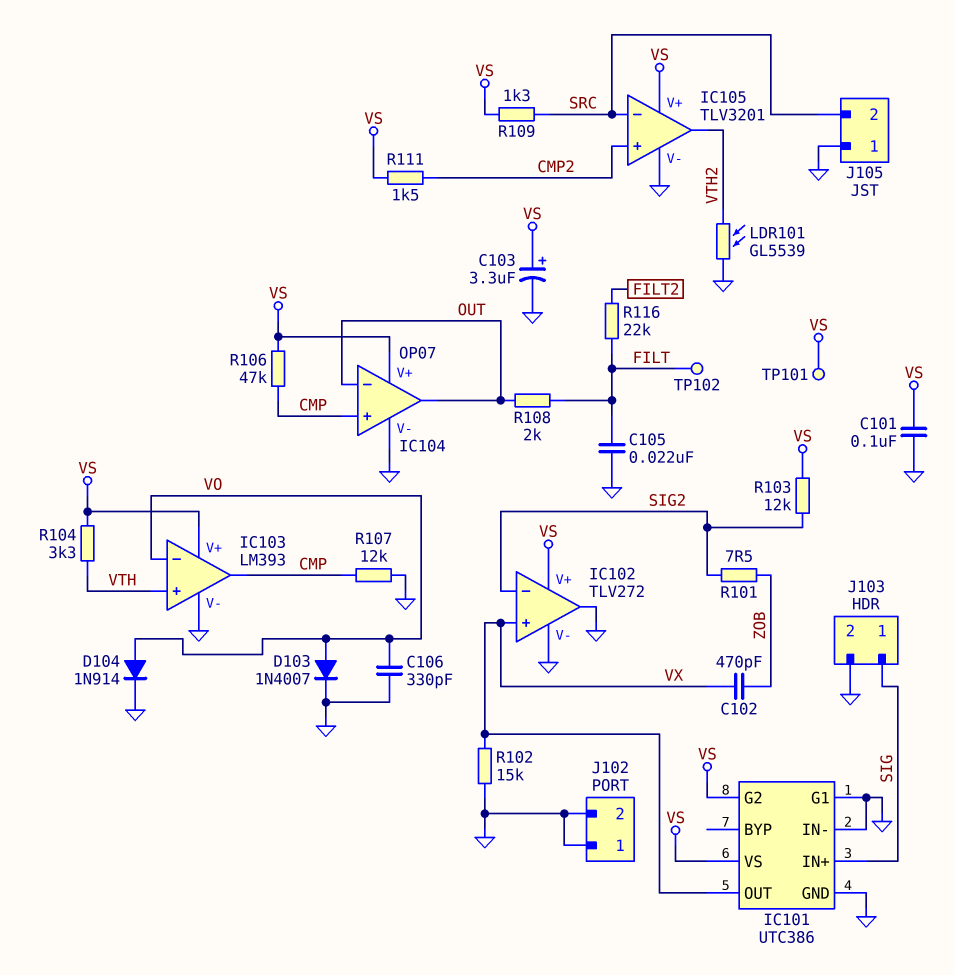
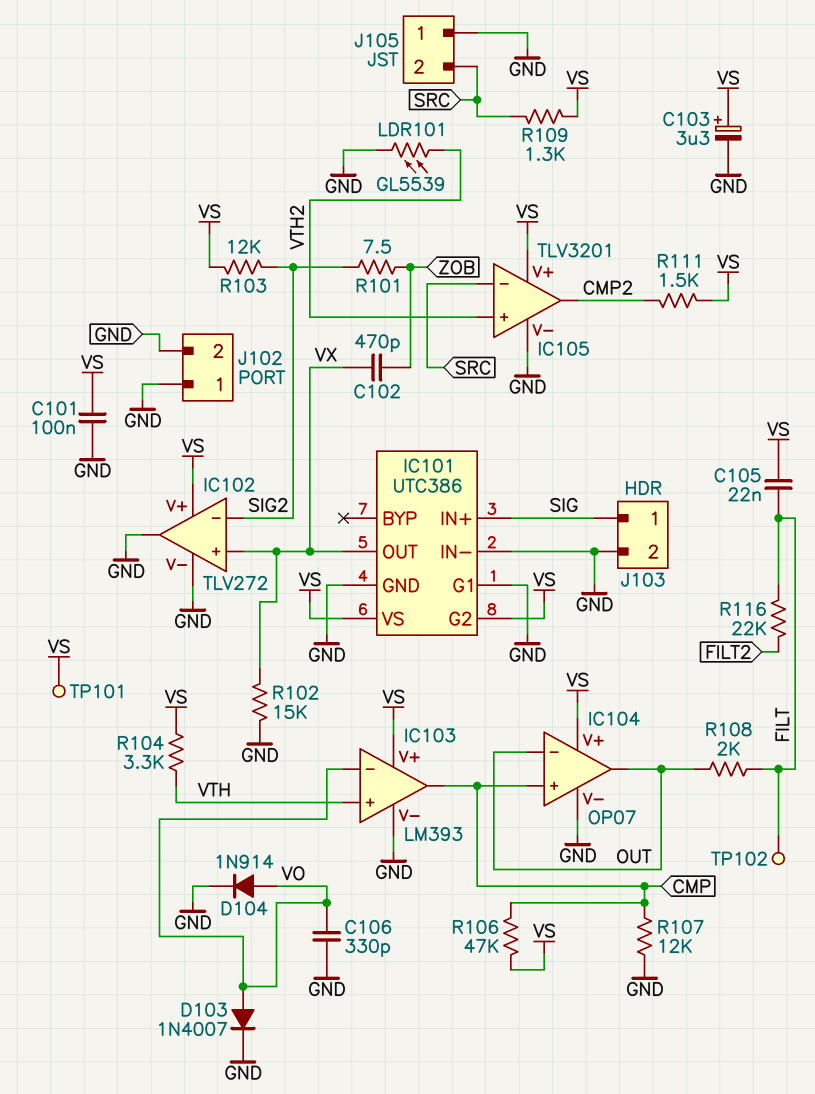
C105: 22nF (FILT, GND) -> 22nF (FILT, VS)
IC105 pin in+: CMP2 -> VTH2
IC105 pin out: VTH2 -> CMP2

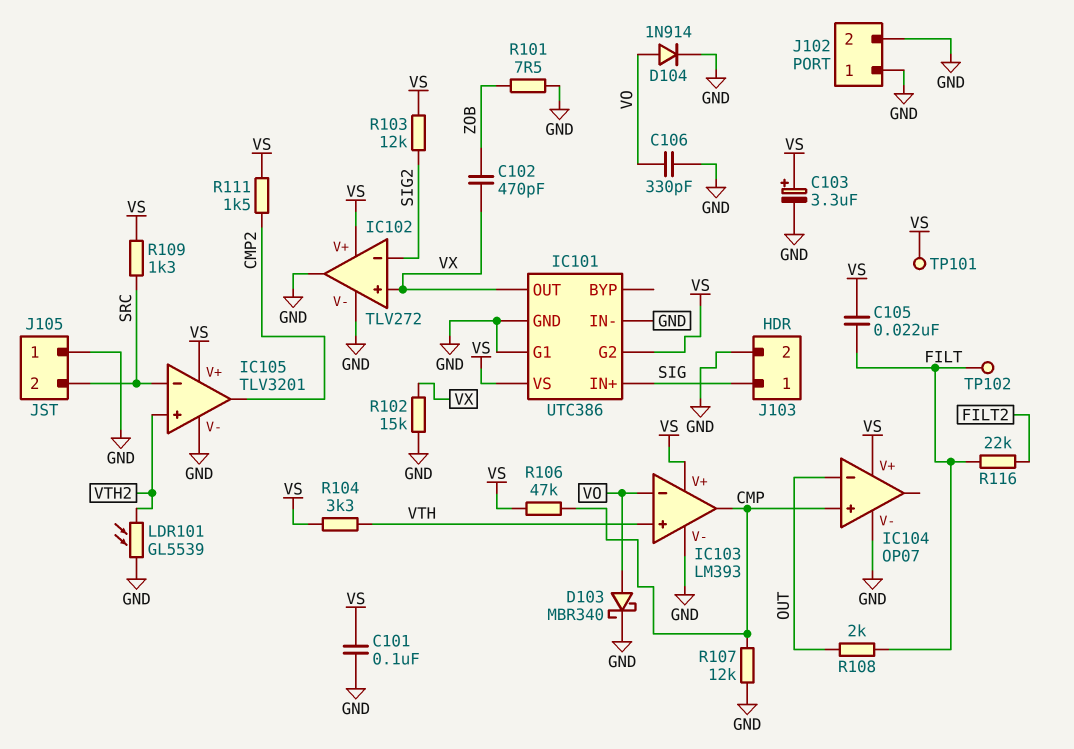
D103: diode 1N4007 (A VO, K GND) -> schottky MBR340 (A VO, K GND)
IC104 pin out: OUT -> none
R101: 7.5 (SIG2, ZOB) -> 7.5 (GND, ZOB)

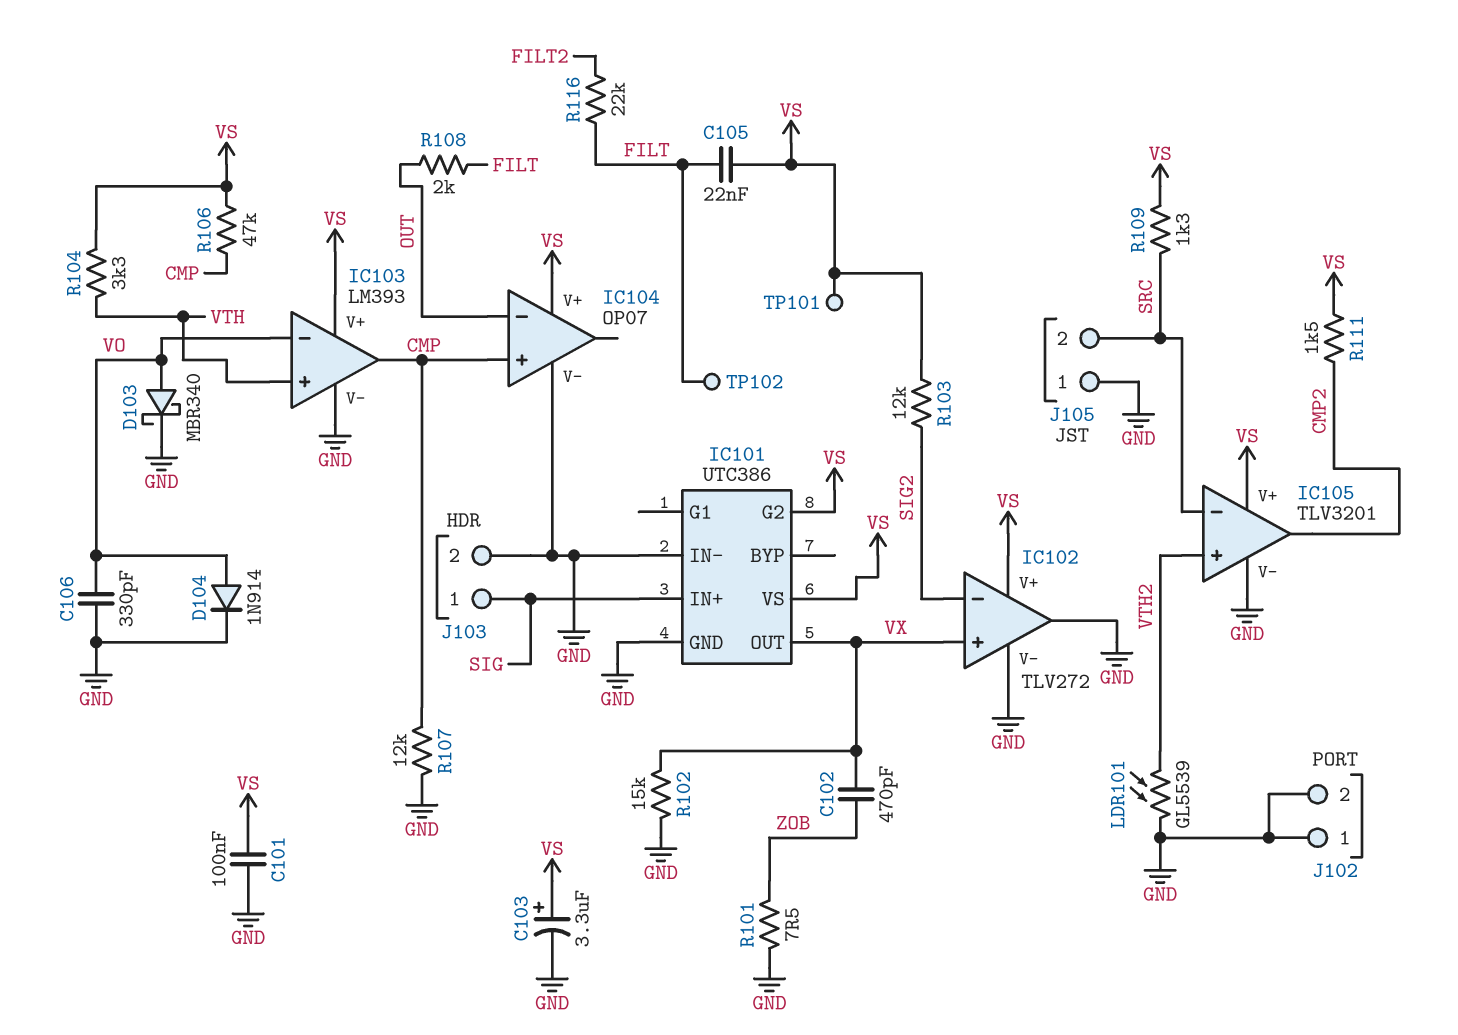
IC101 pin G1: GND -> none

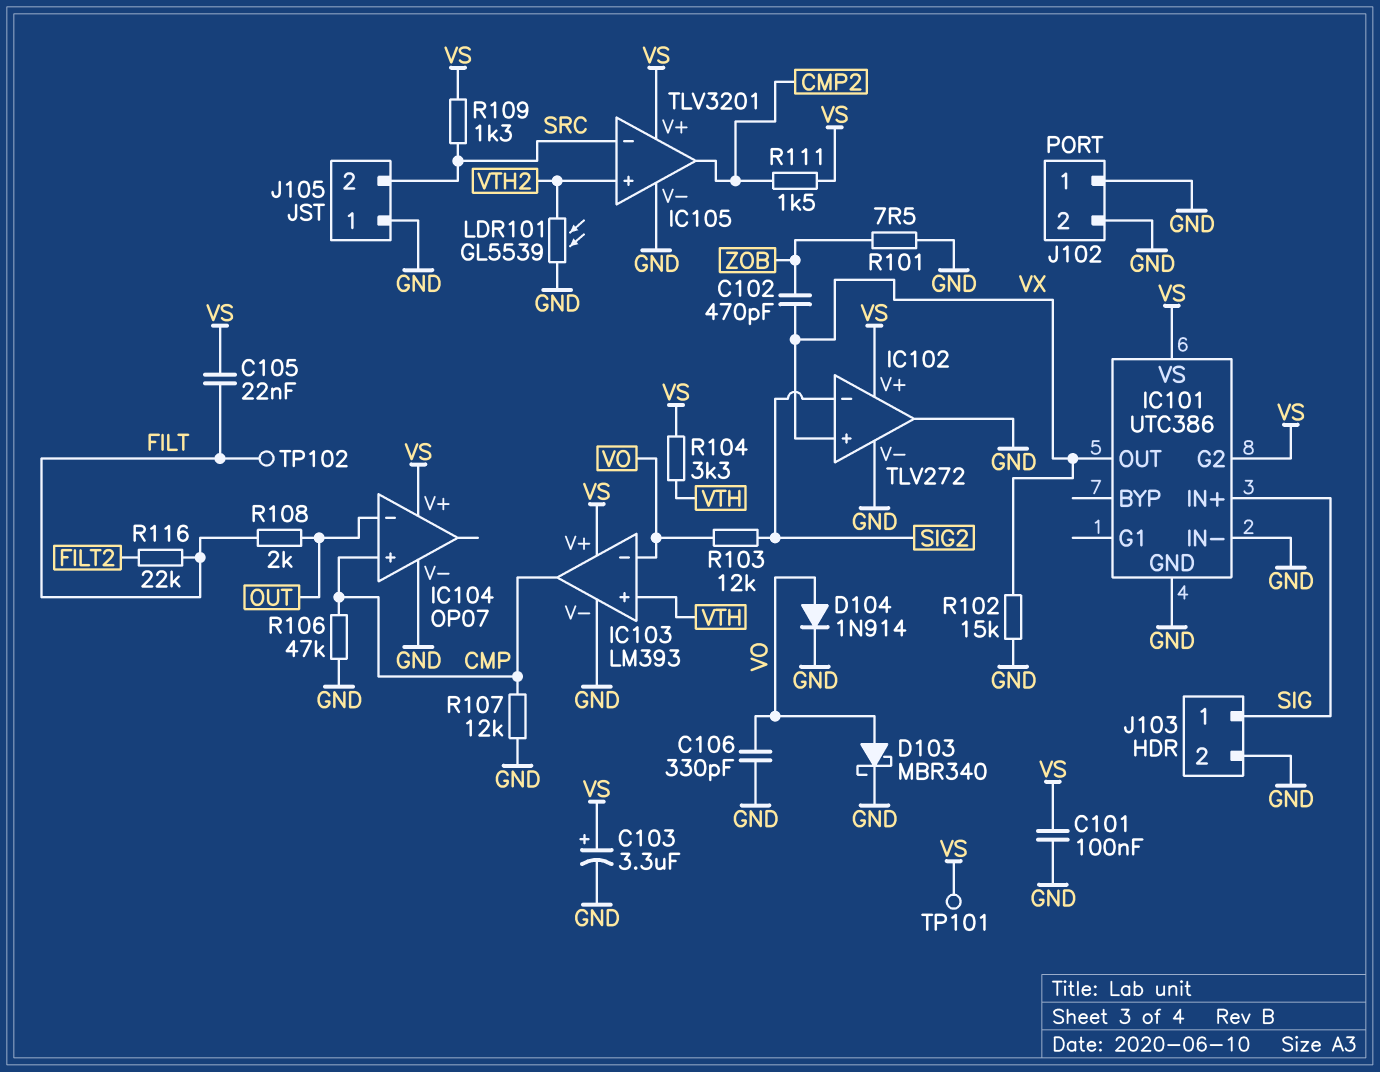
R103: 12k (SIG2, VS) -> 12k (SIG2, VO)
R106: 47k (CMP, VS) -> 47k (CMP, GND)

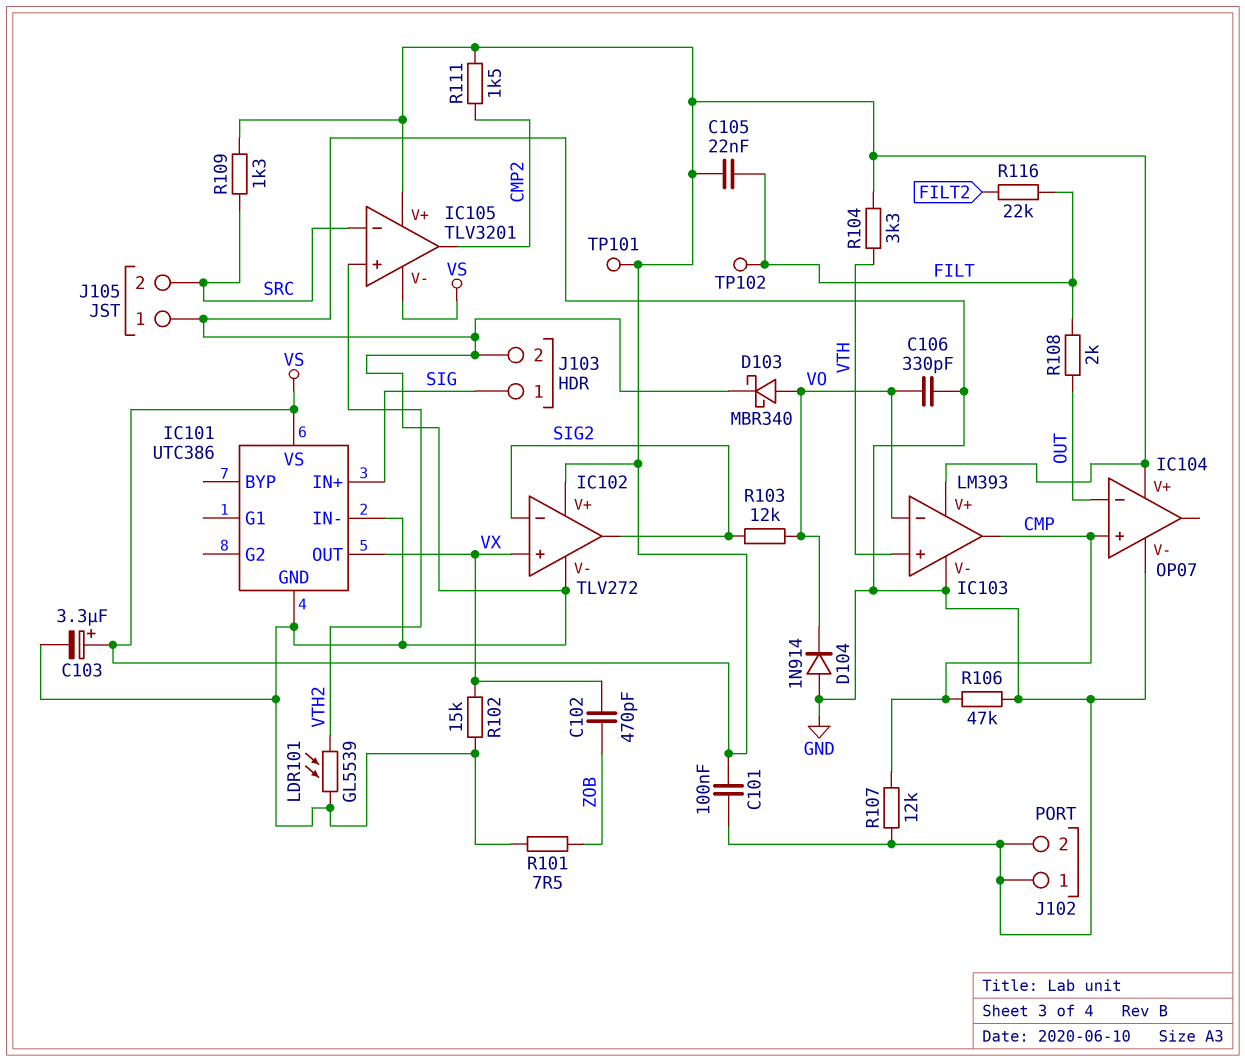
D104: diode 1N914 (A VO, K GND) -> diode 1N914 (A GND, K VO)
IC101 pin G2: VS -> none
IC102 pin out: GND -> SIG2
IC105 pin V-: GND -> VS

